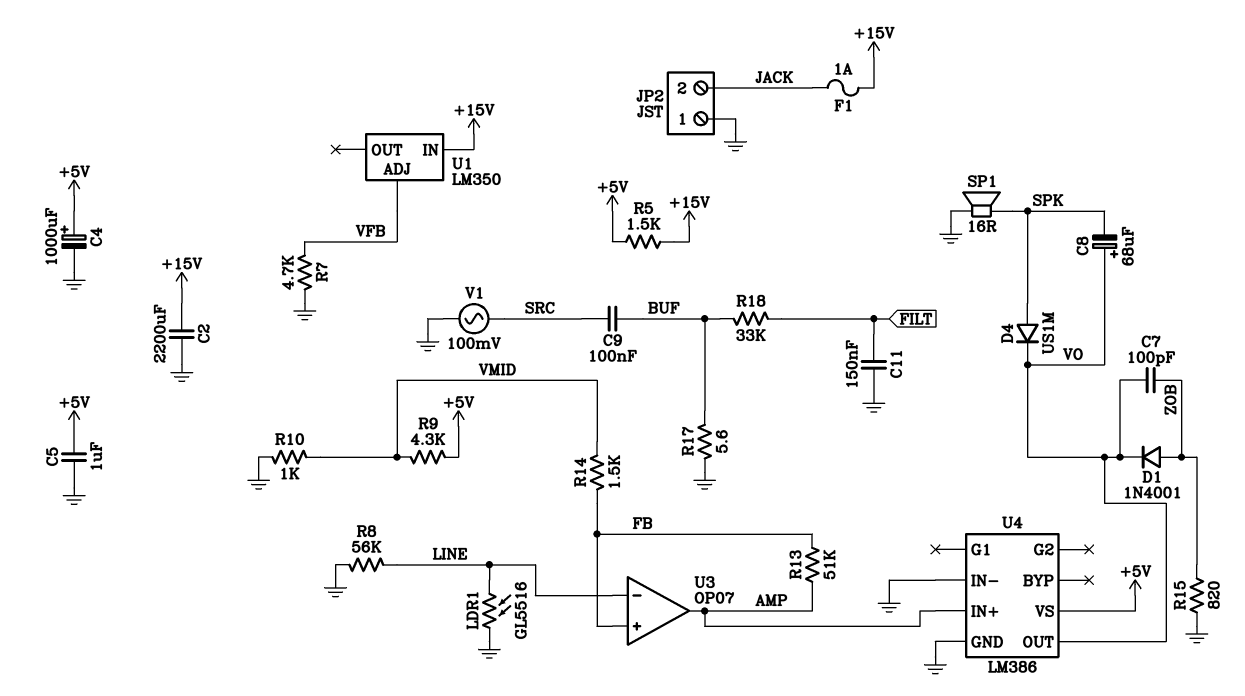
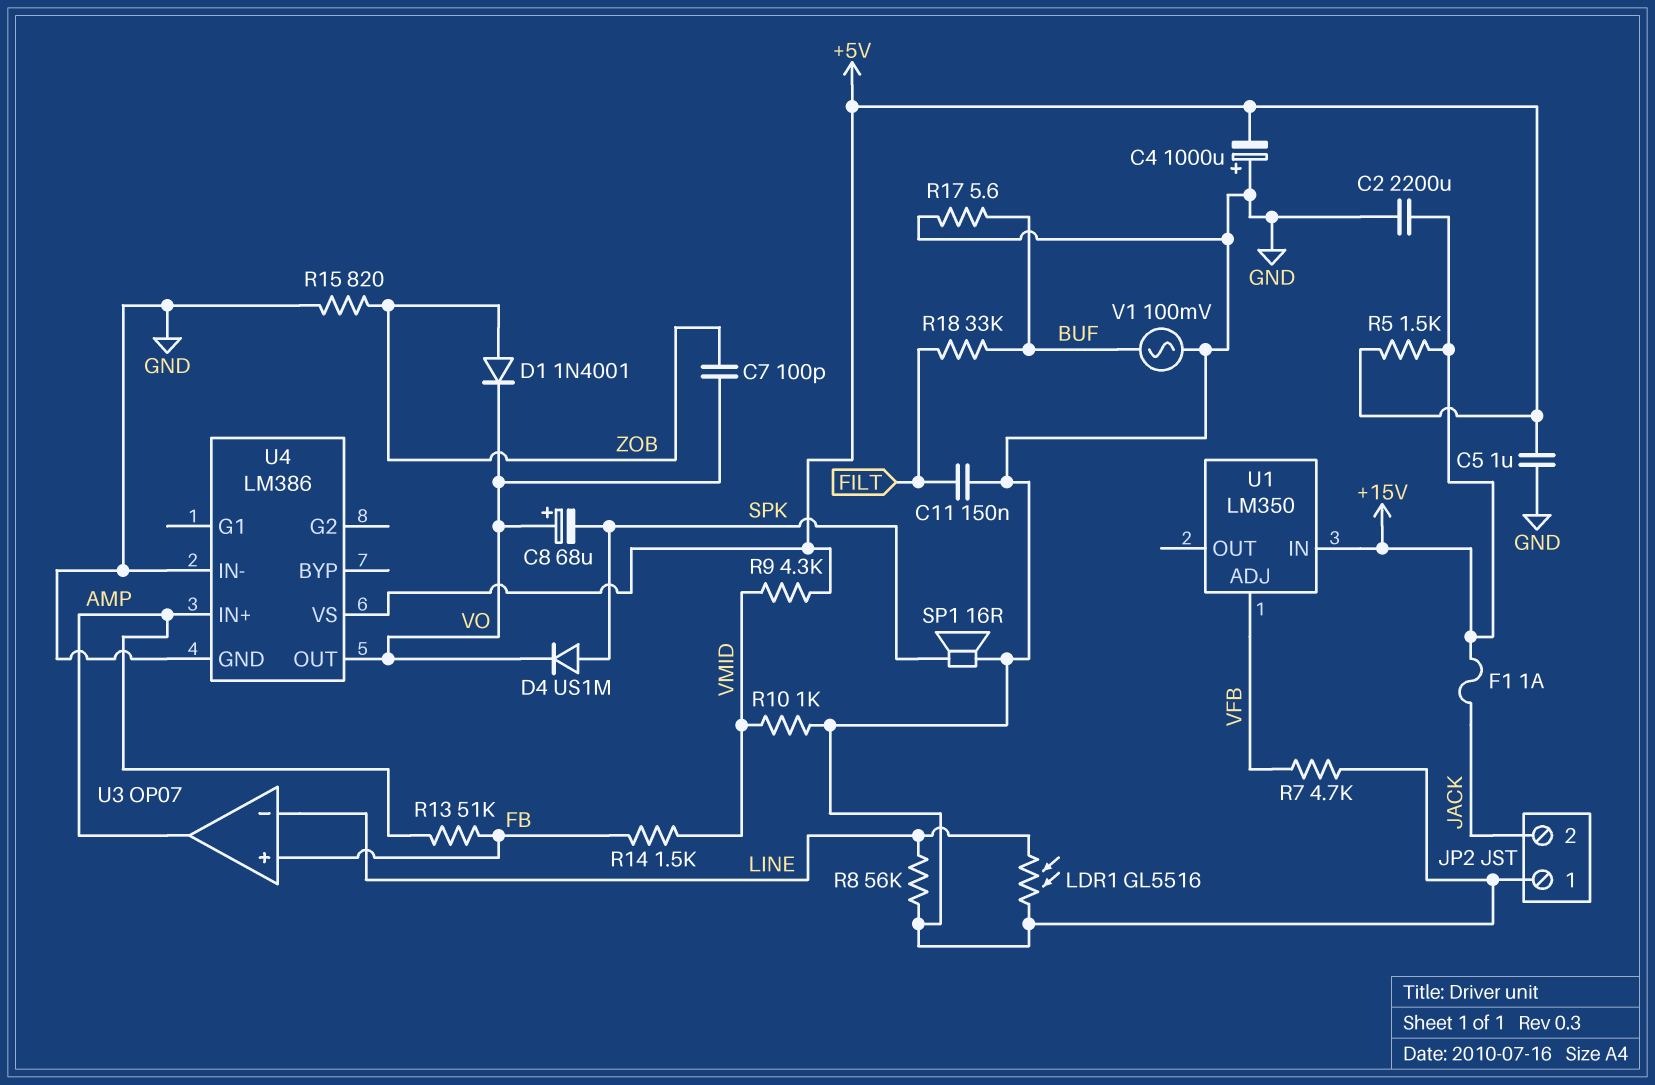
C4: 1000uF (plus +5V, minus GND) -> 1000uF (plus GND, minus +5V)
C9: 100nF (BUF, SRC) -> none
V1: AC 100mV (GND, SRC) -> AC 100mV (BUF, GND)

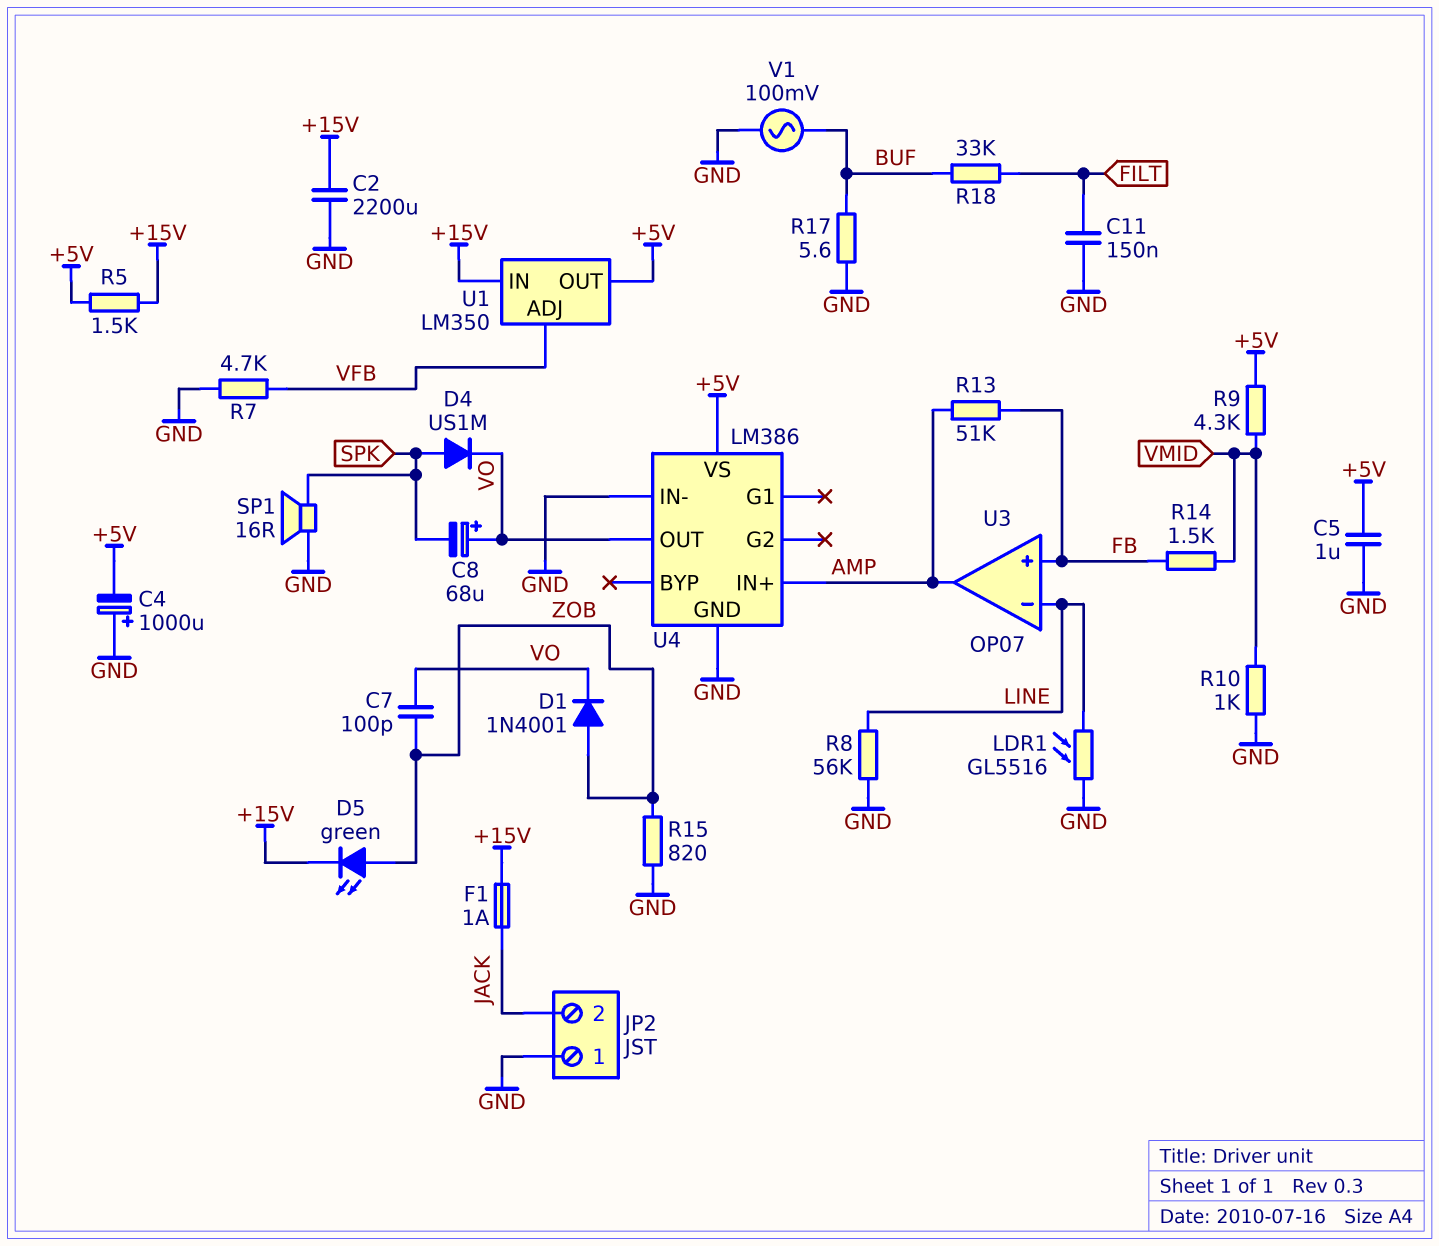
D5: none -> LED green (A ZOB, K +15V)
U1 pin OUT: none -> +5V

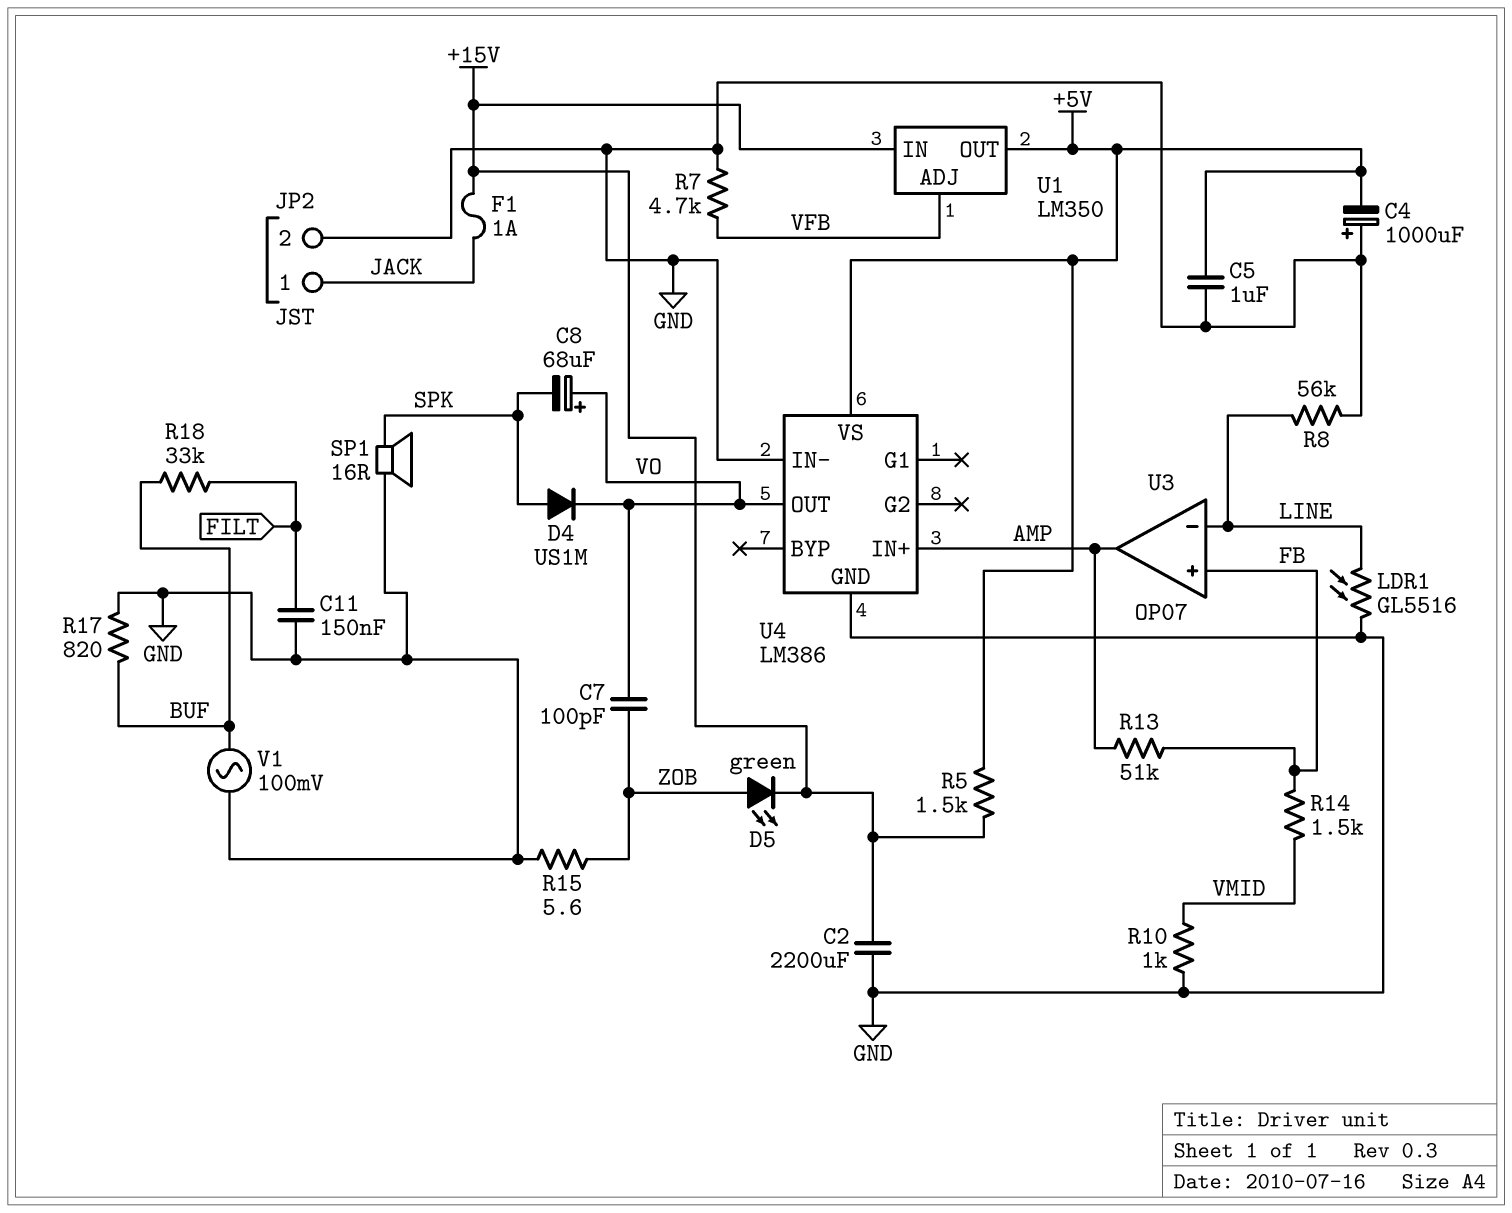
D1: diode 1N4001 (A ZOB, K VO) -> none
JP2 pin 1: GND -> JACK
JP2 pin 2: JACK -> GND
R9: 4.3k (+5V, VMID) -> none
R15: 820 (GND, ZOB) -> 5.6 (GND, ZOB)
R17: 5.6 (BUF, GND) -> 820 (BUF, GND)

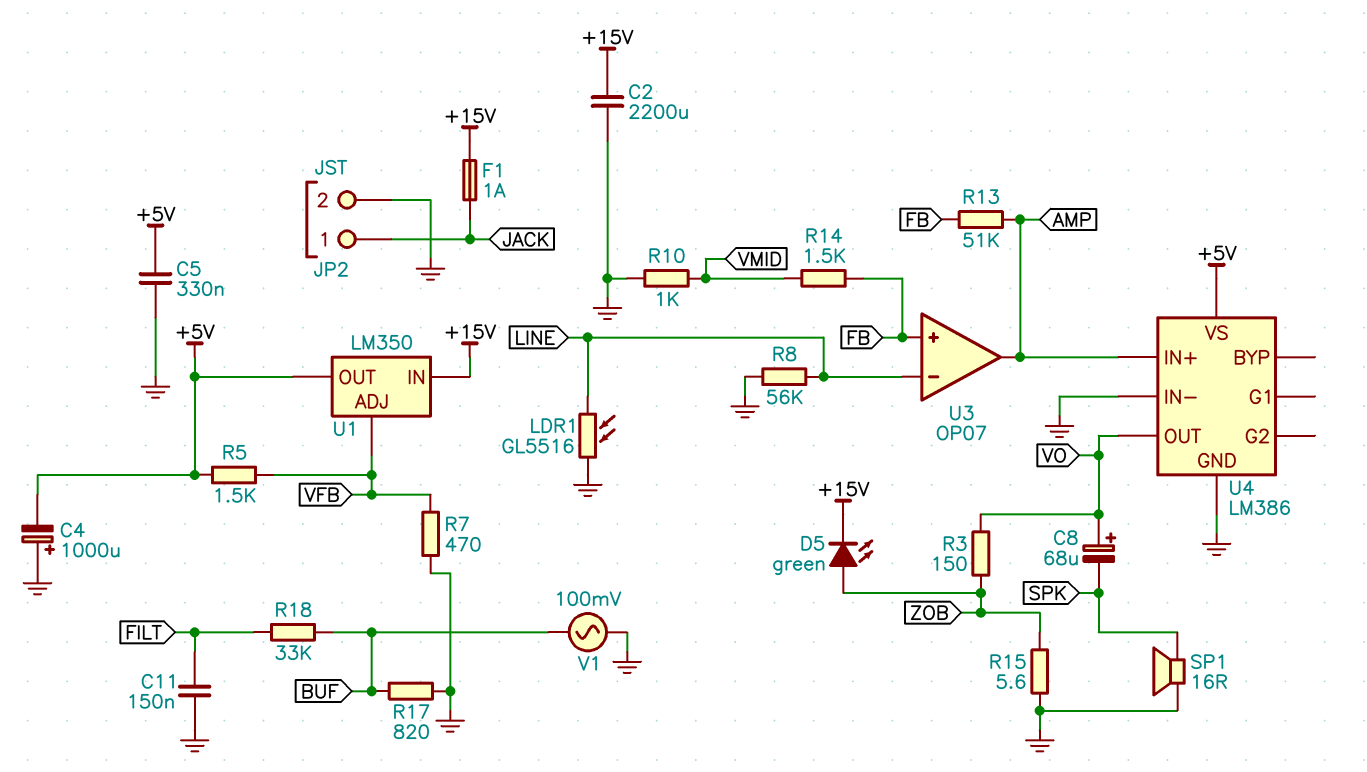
C5: 1uF (+5V, GND) -> 330nF (+5V, GND)
C7: 100pF (VO, ZOB) -> none
D4: diode US1M (A SPK, K VO) -> none
R3: none -> 150 (VO, ZOB)
R5: 1.5k (+5V, +15V) -> 1.5k (+5V, VFB)
R7: 4.7k (GND, VFB) -> 470 (GND, VFB)

